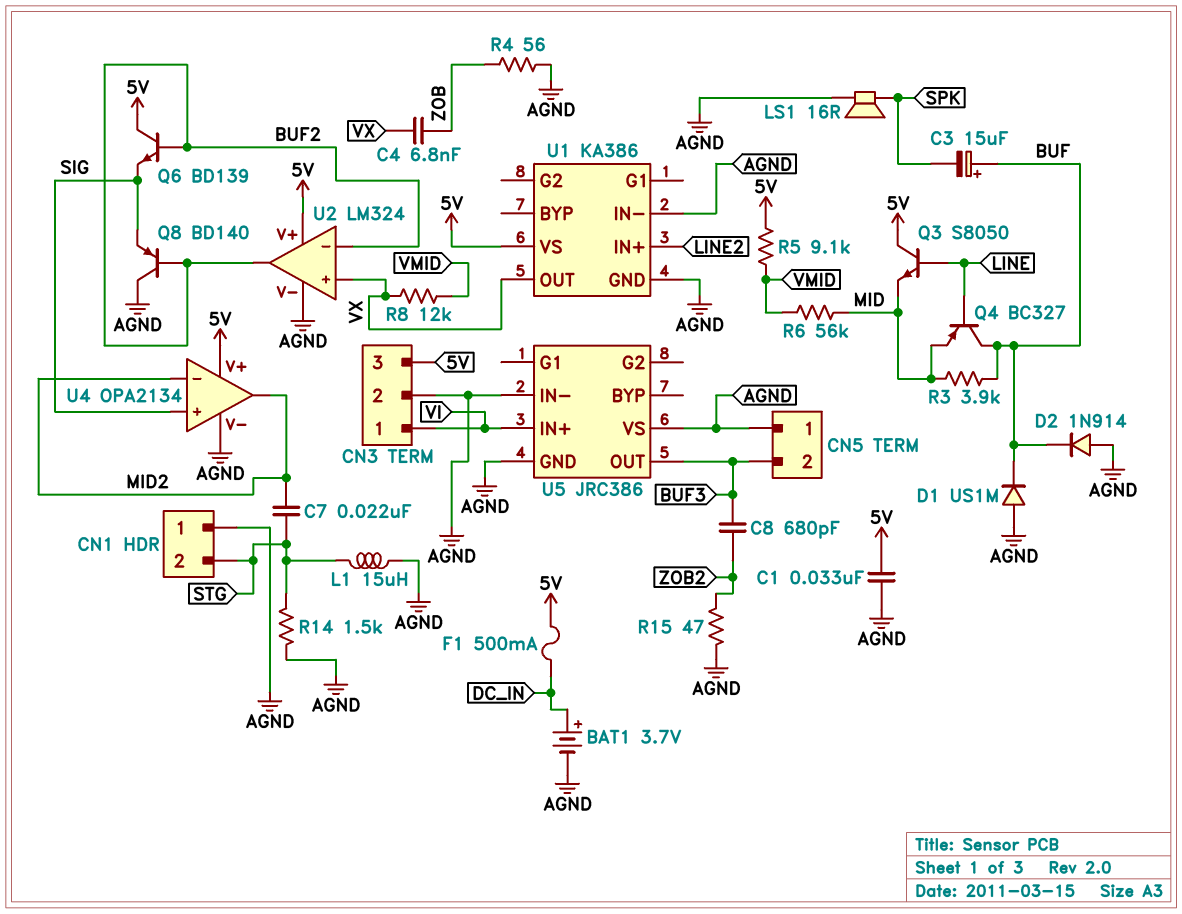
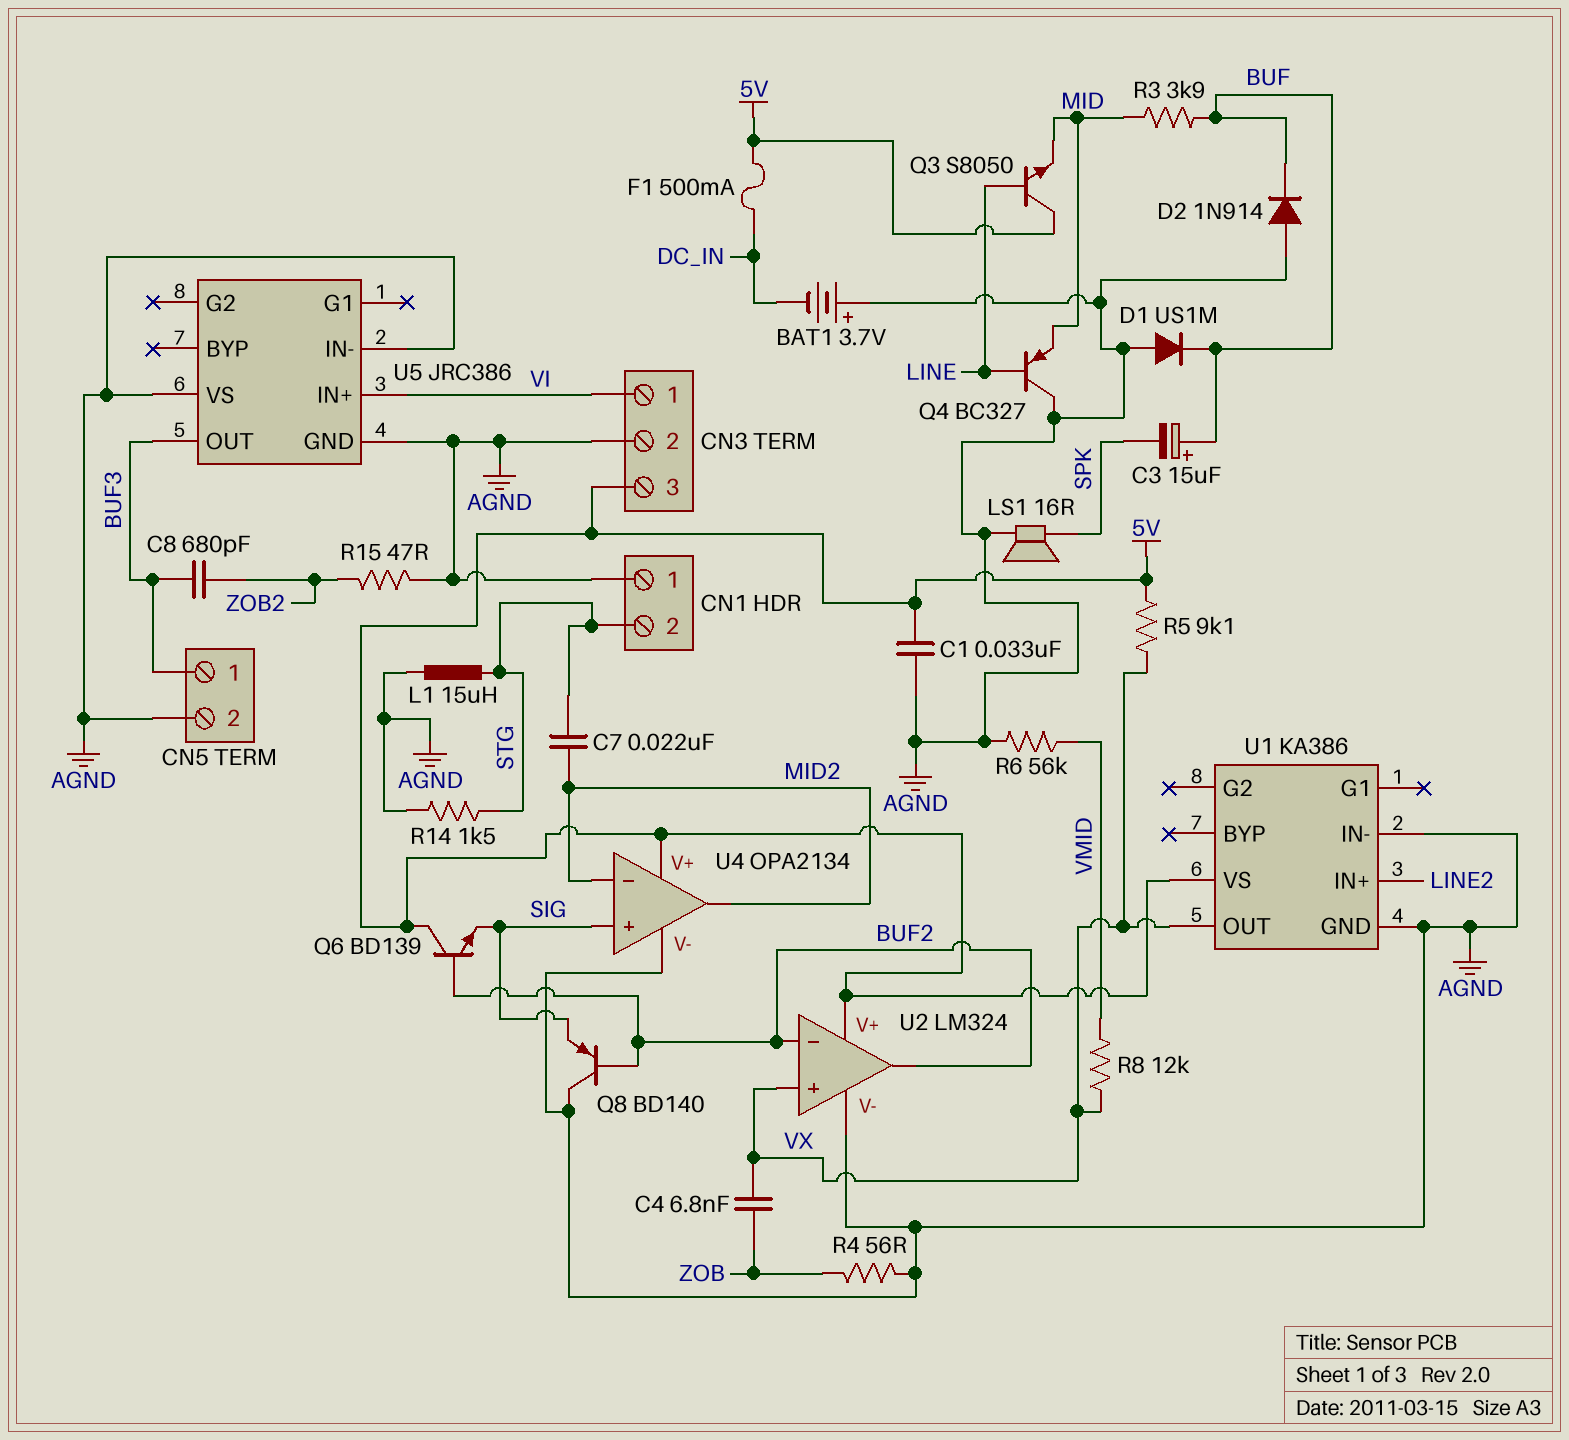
BAT1: 3.7V (plus DC_IN, minus AGND) -> 3.7V (plus AGND, minus DC_IN)
CN5 pin 1: AGND -> BUF3
CN5 pin 2: BUF3 -> AGND
Q4: PNP BC327 (B LINE, C BUF, E MID) -> PNP BC327 (B LINE, C AGND, E MID)
R5: 9.1k (5V, VMID) -> 9.1k (5V, VX)
R6: 56k (MID, VMID) -> 56k (AGND, VMID)

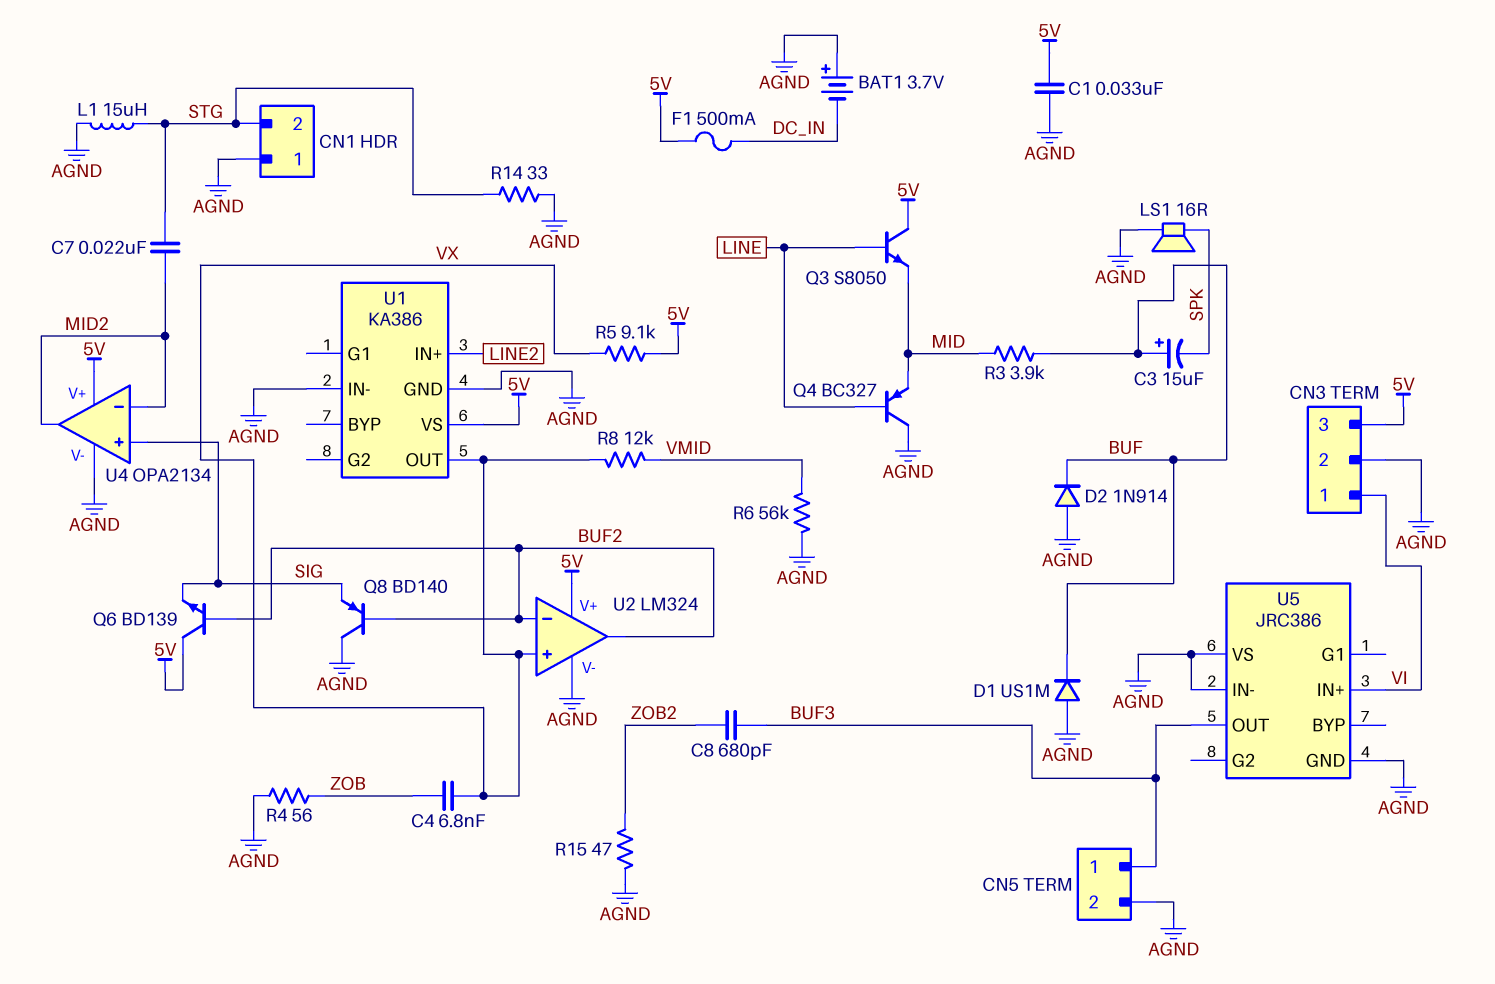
R14: 1.5k (AGND, STG) -> 33 (AGND, STG)

